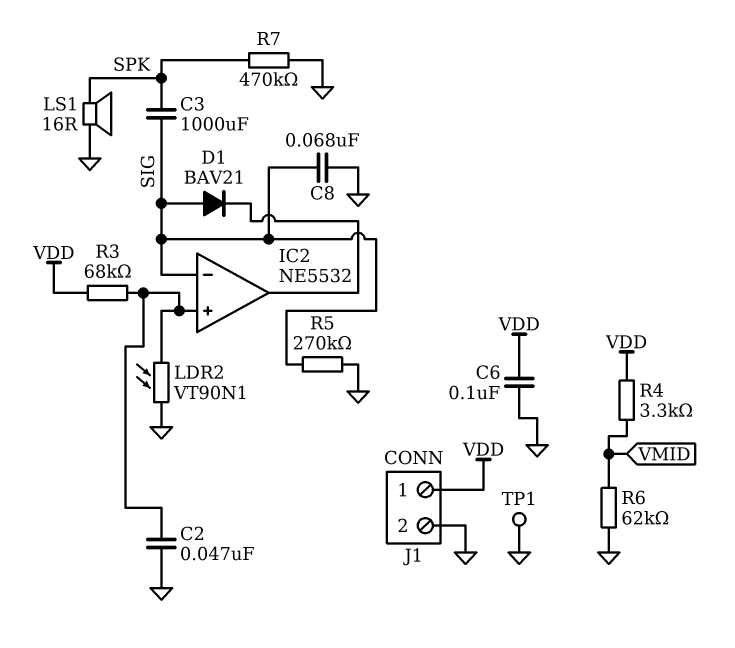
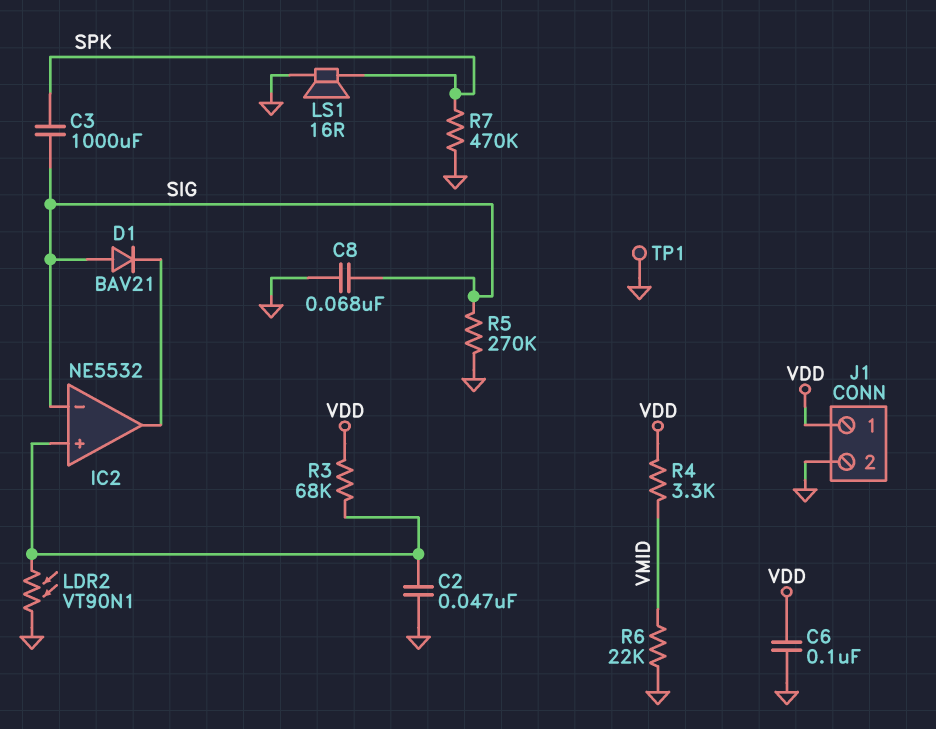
R6: 62k (GND, VMID) -> 22k (GND, VMID)

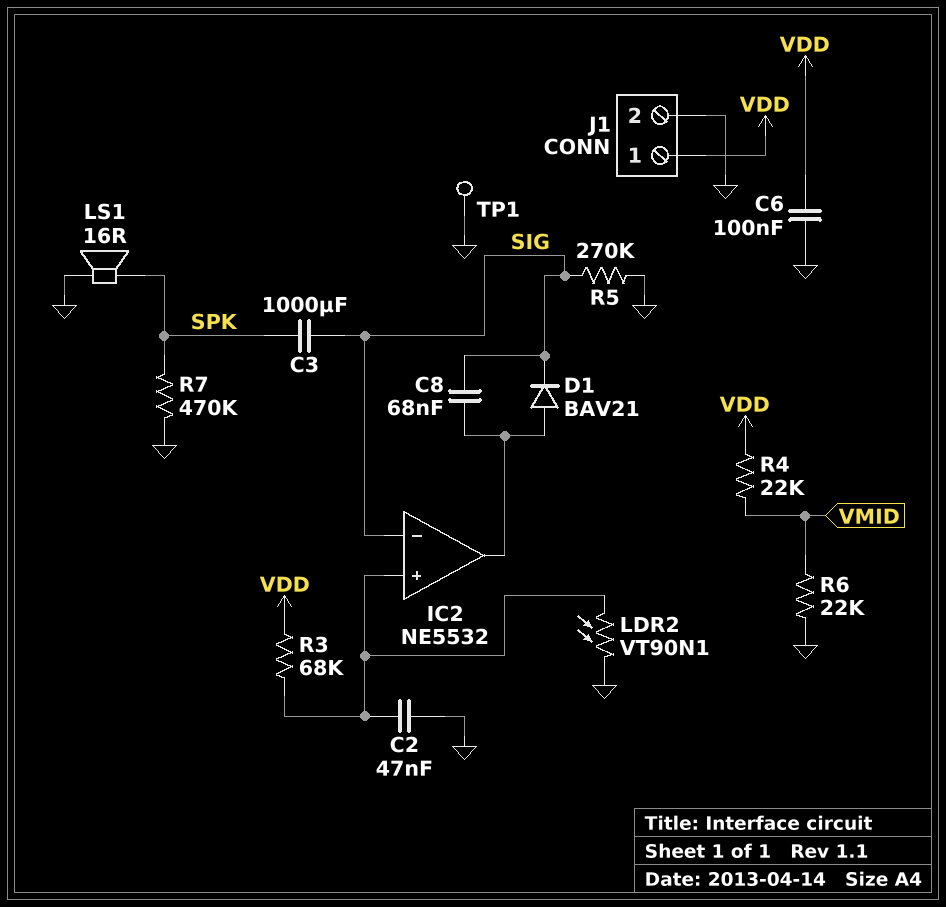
C8: 68nF (GND, SIG) -> 68nF (IC2/out, SIG)
D1: diode BAV21 (A SIG, K IC2/out) -> diode BAV21 (A IC2/out, K SIG)
R4: 3.3k (VDD, VMID) -> 22k (VDD, VMID)

